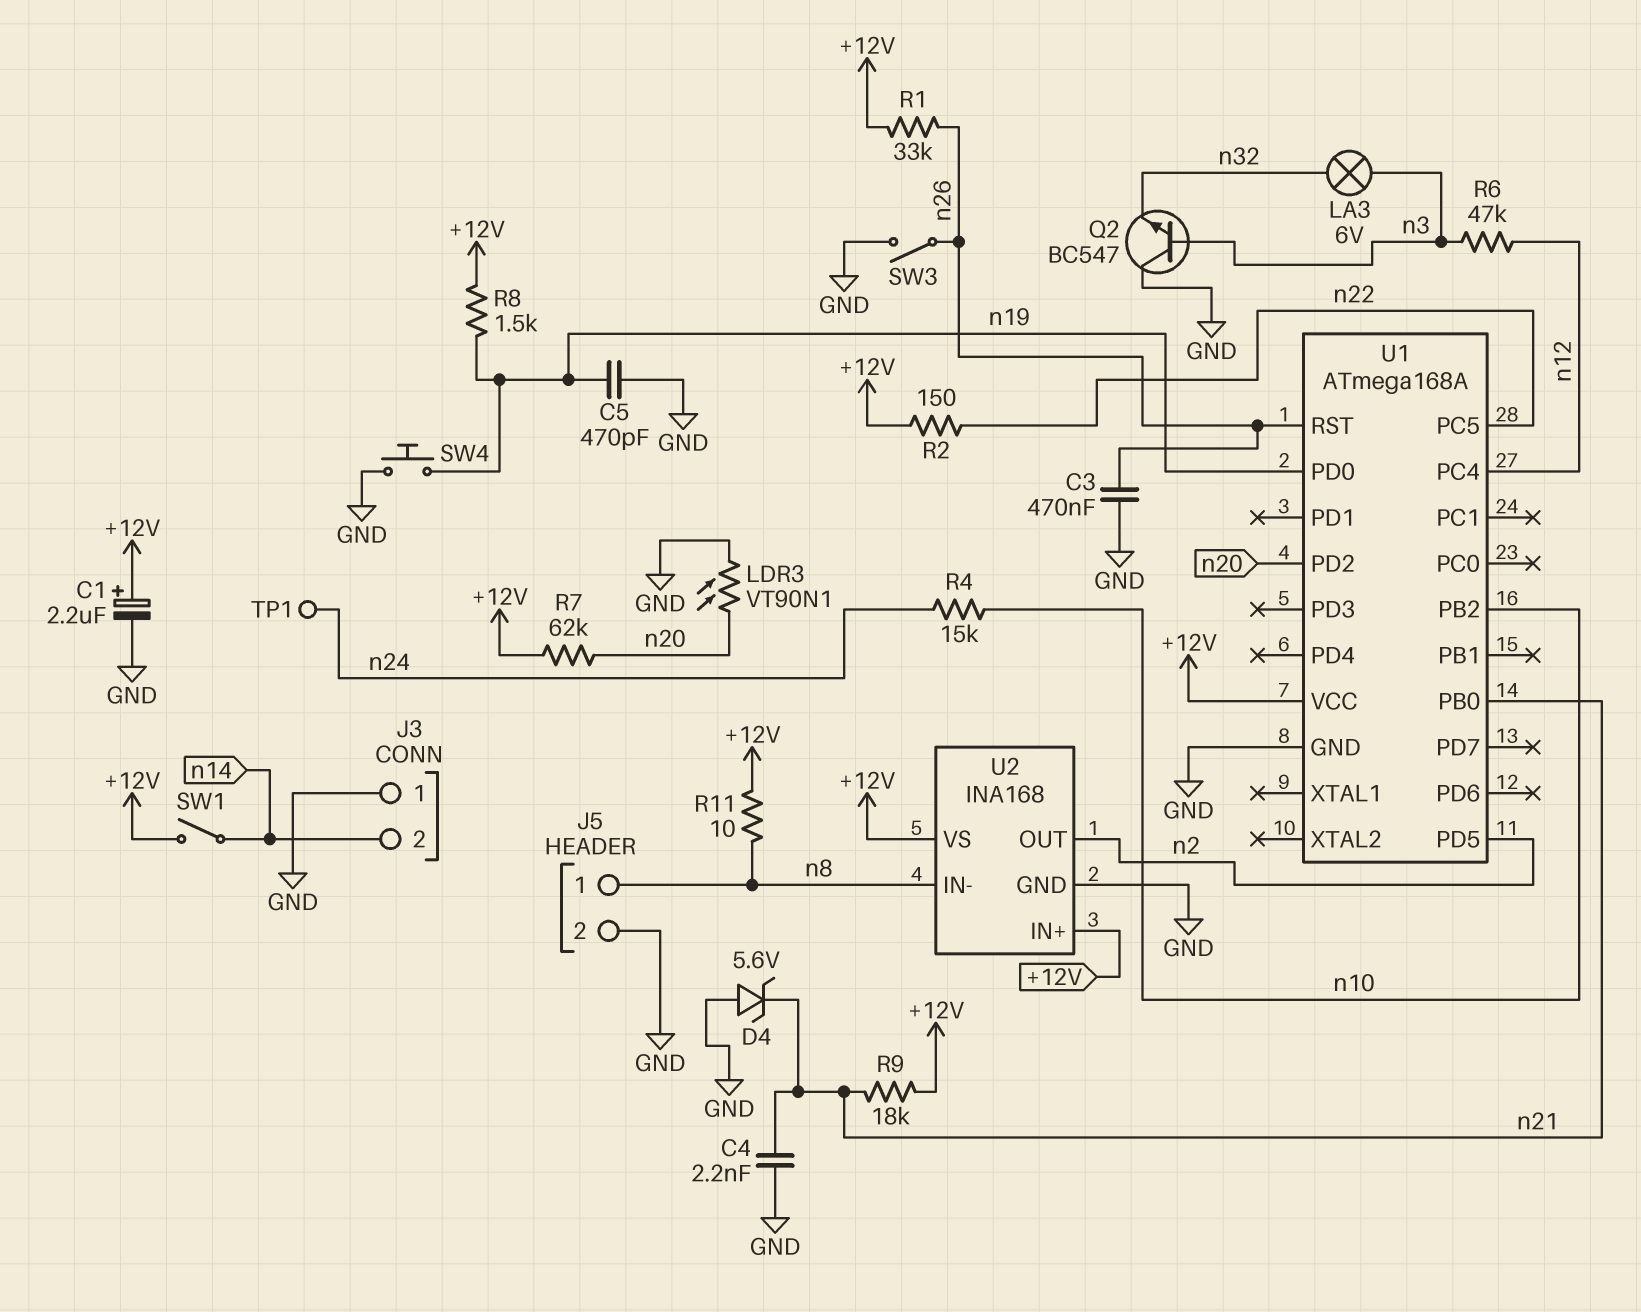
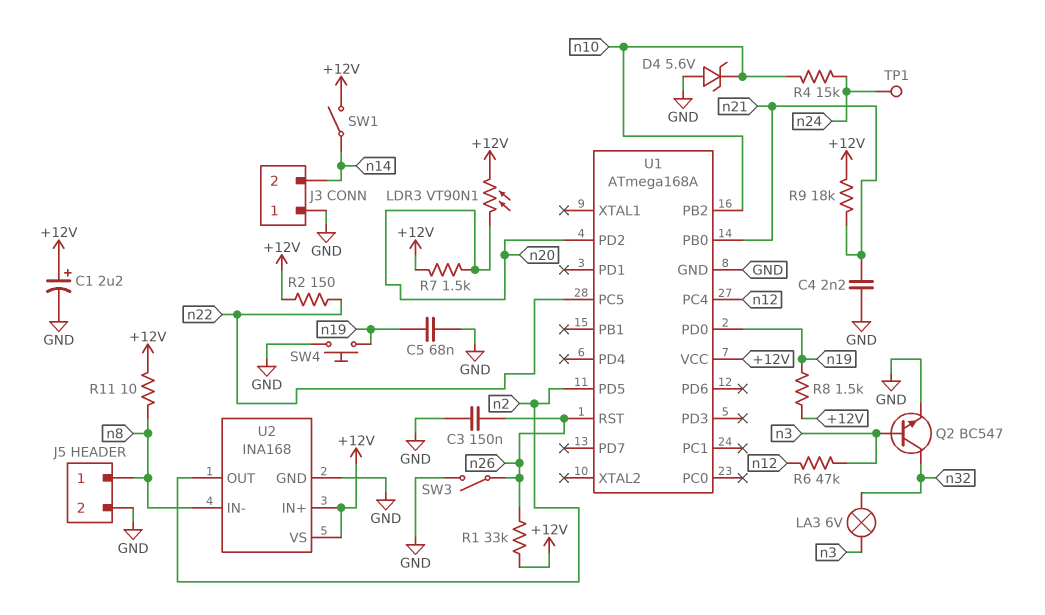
C3: 470nF (GND, n26) -> 150nF (GND, n26)
C5: 470pF (GND, n19) -> 68nF (GND, n19)
D4: zener 5.6V (A GND, K n21) -> zener 5.6V (A GND, K n10)
LDR3: VT90N1 (GND, n20) -> VT90N1 (+12V, n20)
Q2: NPN BC547 (B n3, C GND, E n32) -> NPN BC547 (B n3, C n32, E GND)
R7: 62k (+12V, n20) -> 1.5k (+12V, n20)

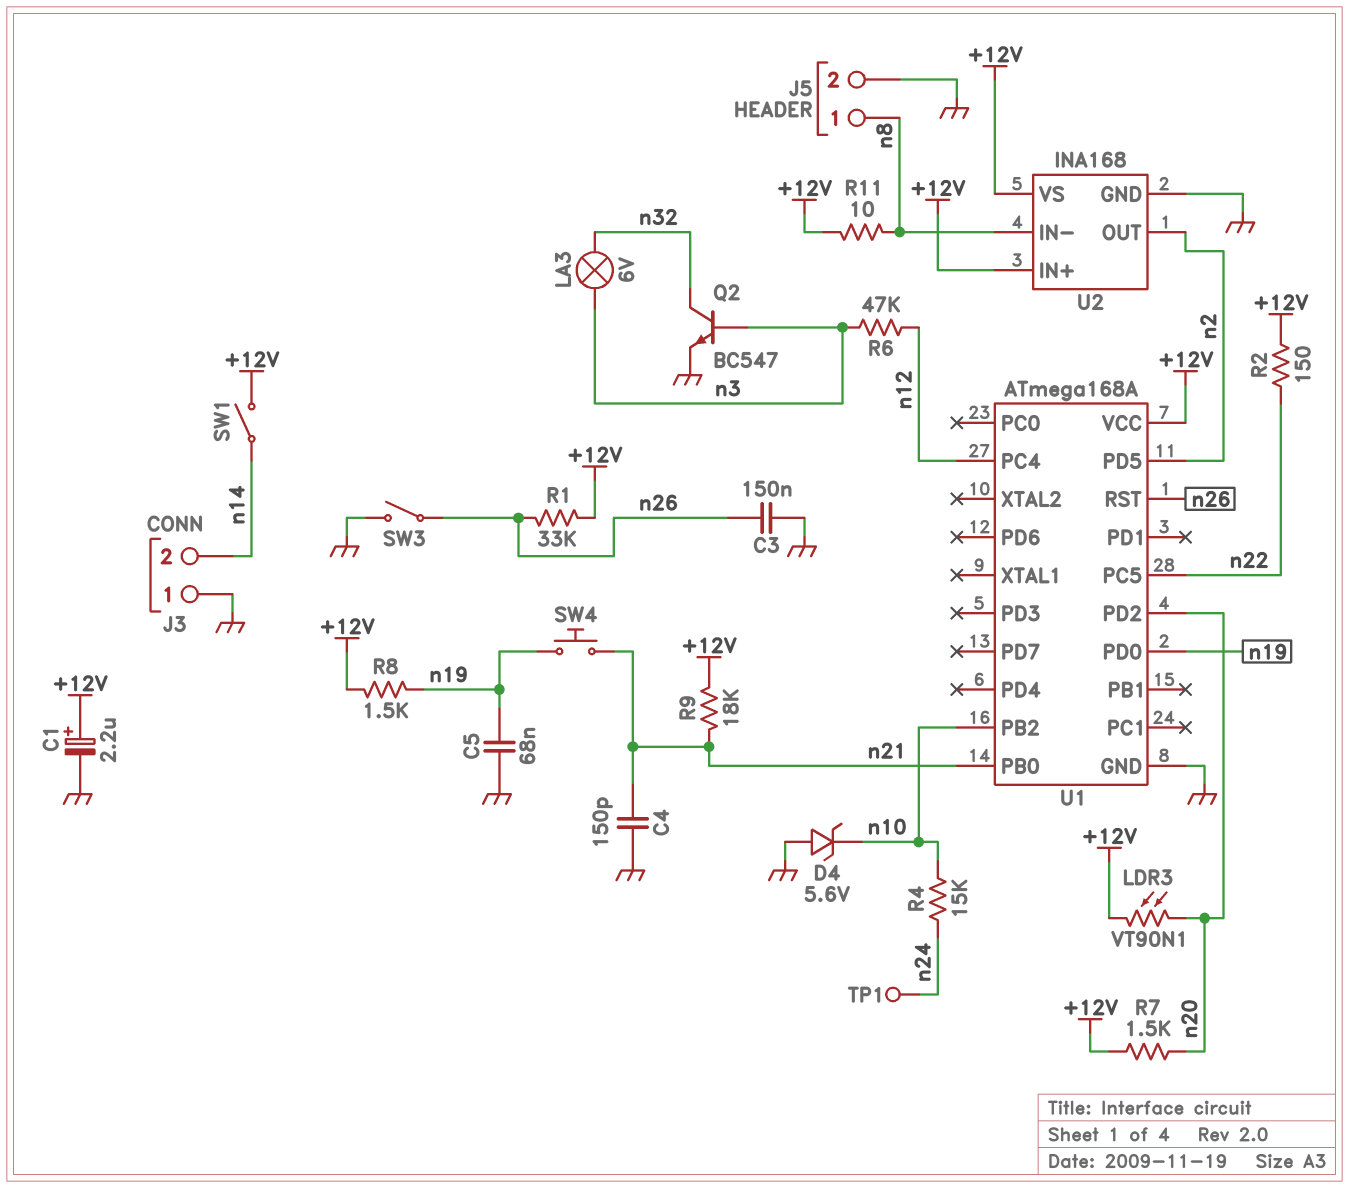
C4: 2.2nF (GND, n21) -> 150pF (GND, n21)
SW4: button (GND, n19) -> button (n19, n21)

